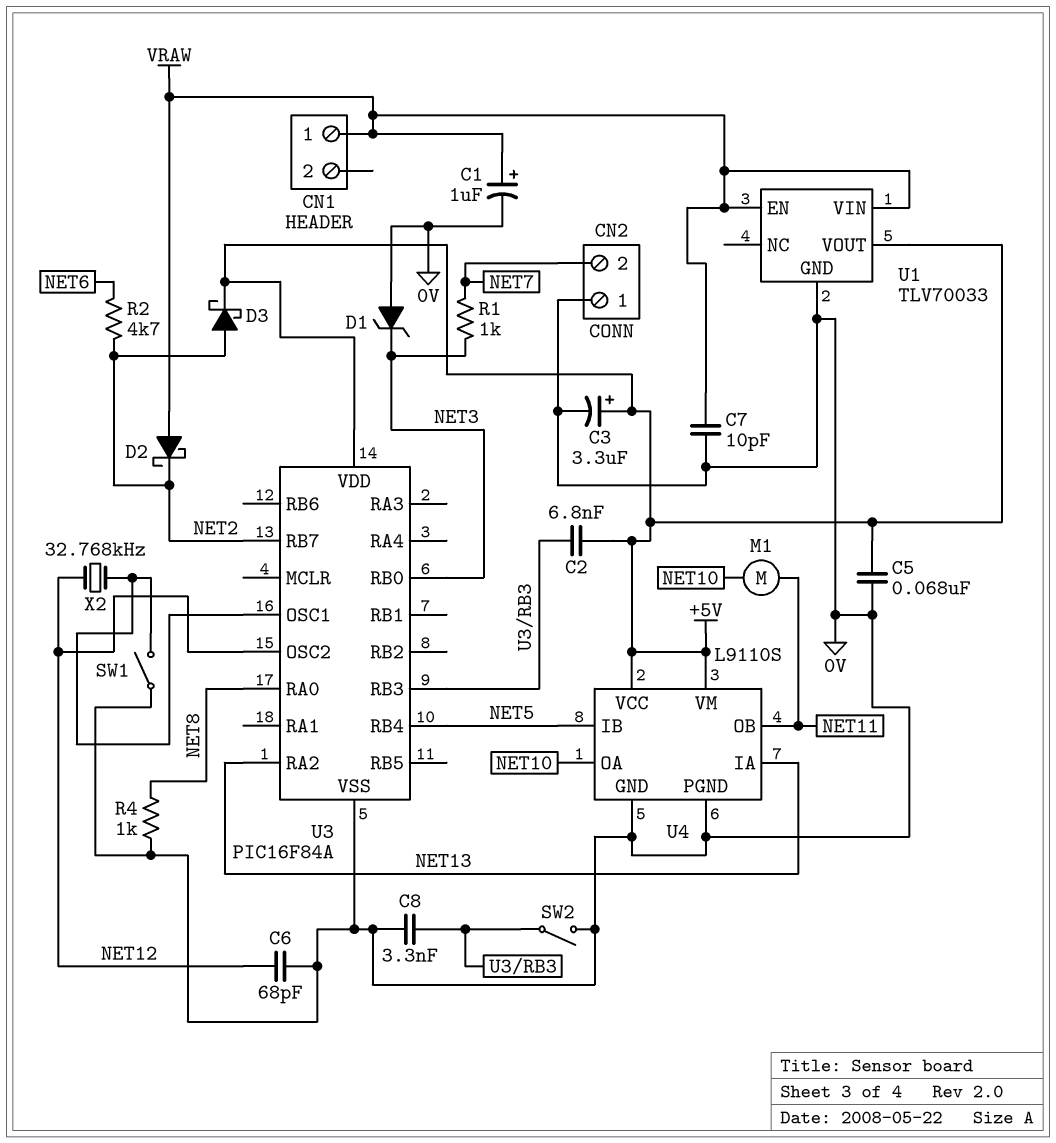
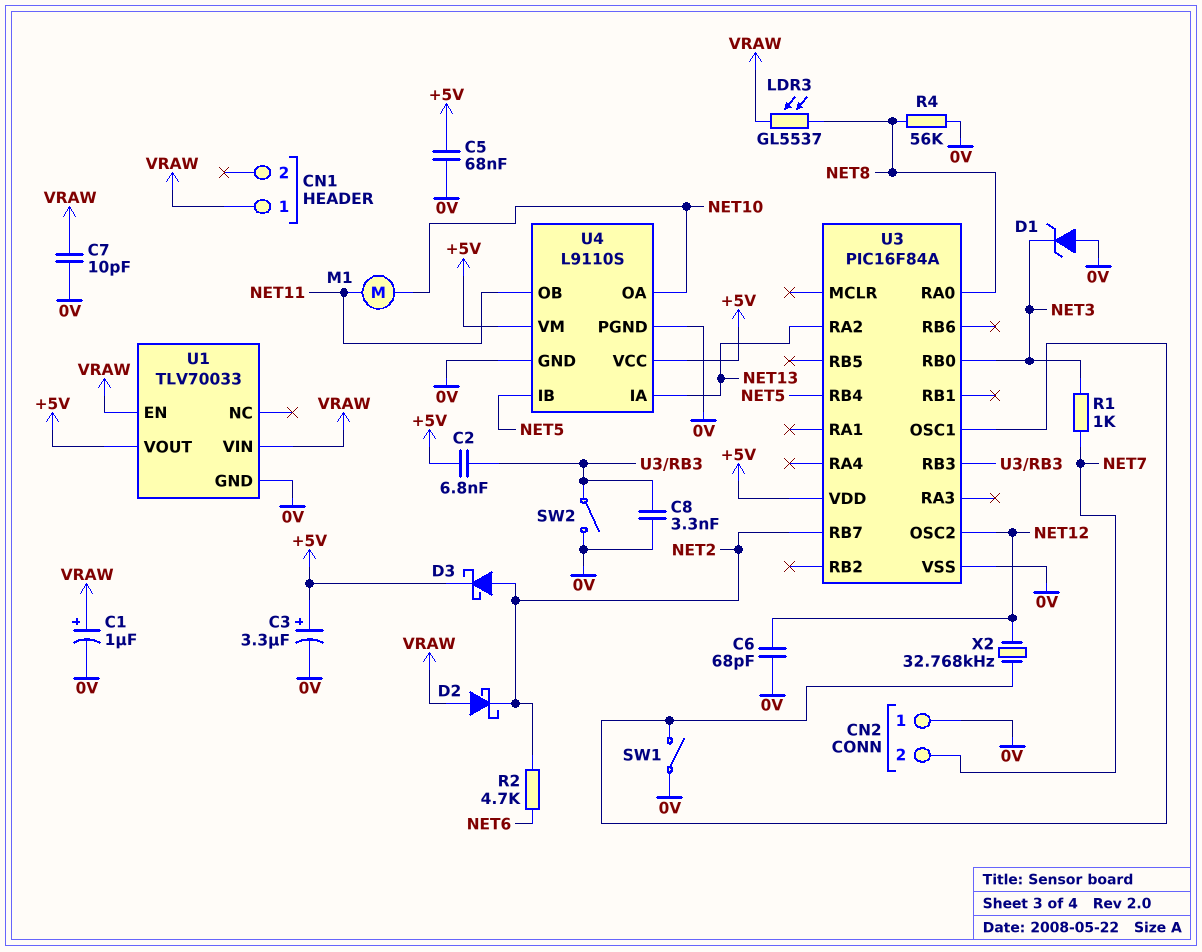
LDR3: none -> GL5537 (NET8, VRAW)
R4: 1k (0V, NET8) -> 56k (0V, NET8)

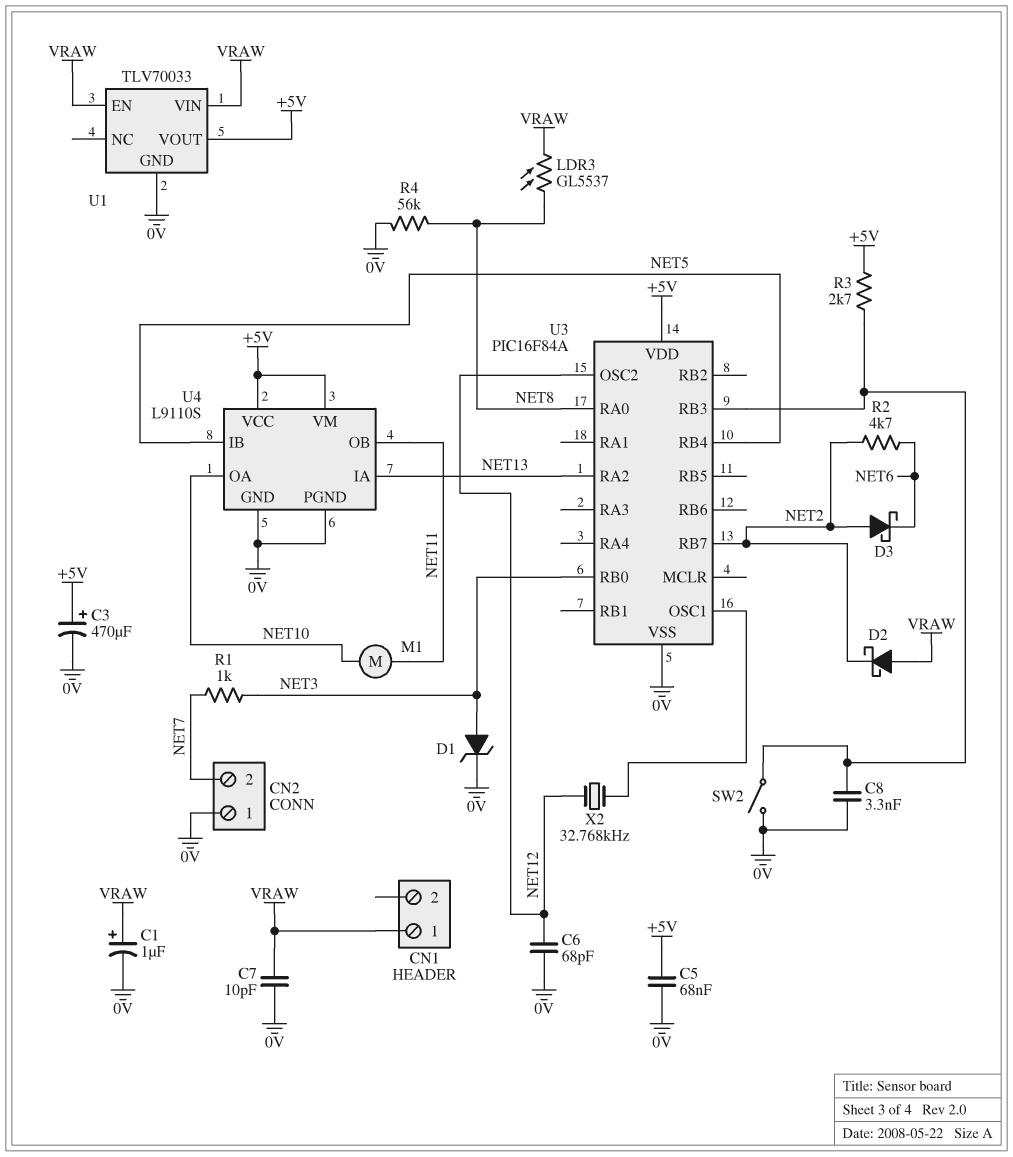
C2: 6.8nF (+5V, U3/RB3) -> none
C3: 3.3uF (plus +5V, minus 0V) -> 470uF (plus +5V, minus 0V)
D1: zener (A 0V, K NET3) -> zener (A NET3, K 0V)
D3: schottky (A NET2, K +5V) -> schottky (A NET2, K NET6)
R3: none -> 2.7k (+5V, U3/RB3)
SW1: switch (0V, U3/OSC1) -> none

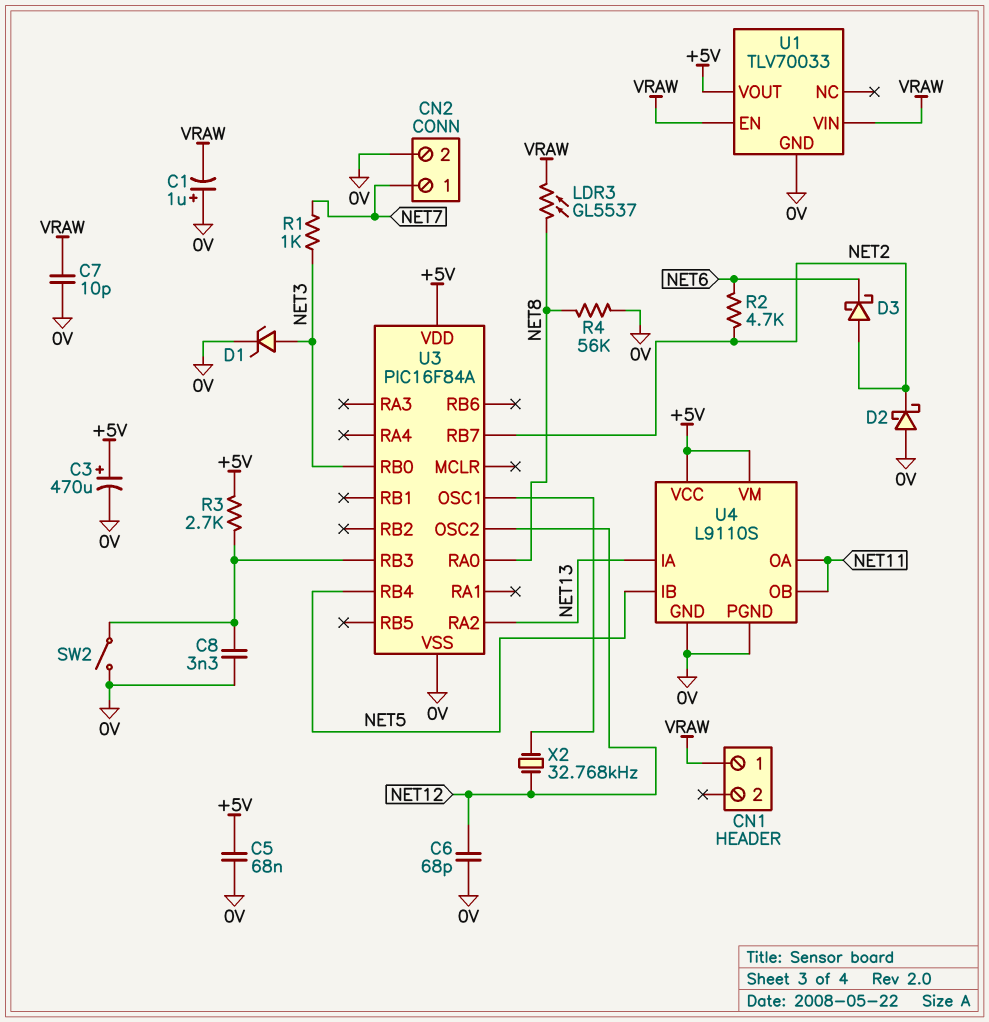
C1: 1uF (plus VRAW, minus 0V) -> 1uF (plus 0V, minus VRAW)
CN2 pin 1: 0V -> NET7
CN2 pin 2: NET7 -> 0V
D2: schottky (A VRAW, K NET2) -> schottky (A 0V, K NET2)
M1: motor (NET10, NET11) -> none
U4 pin OA: NET10 -> NET11

